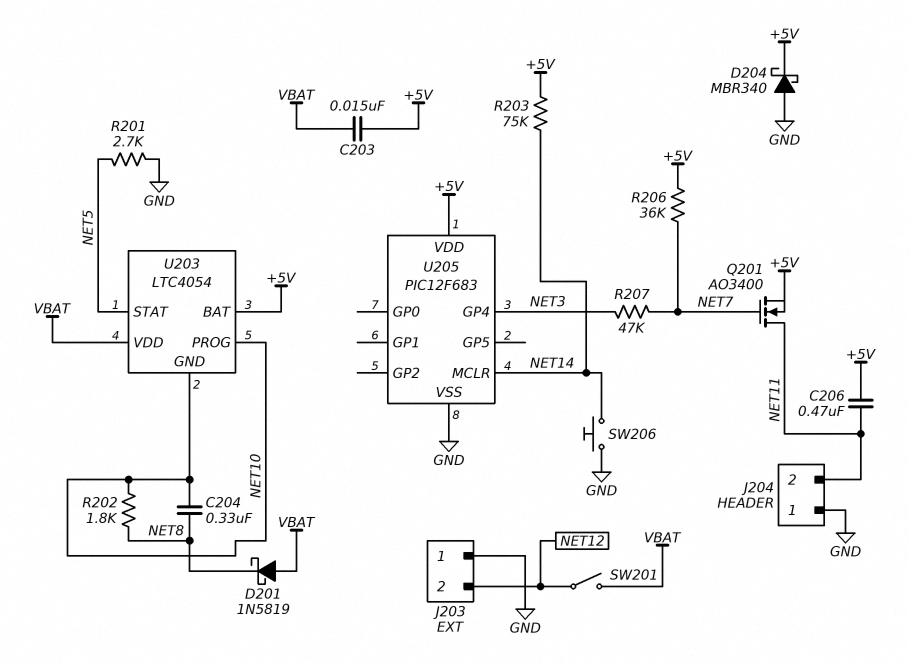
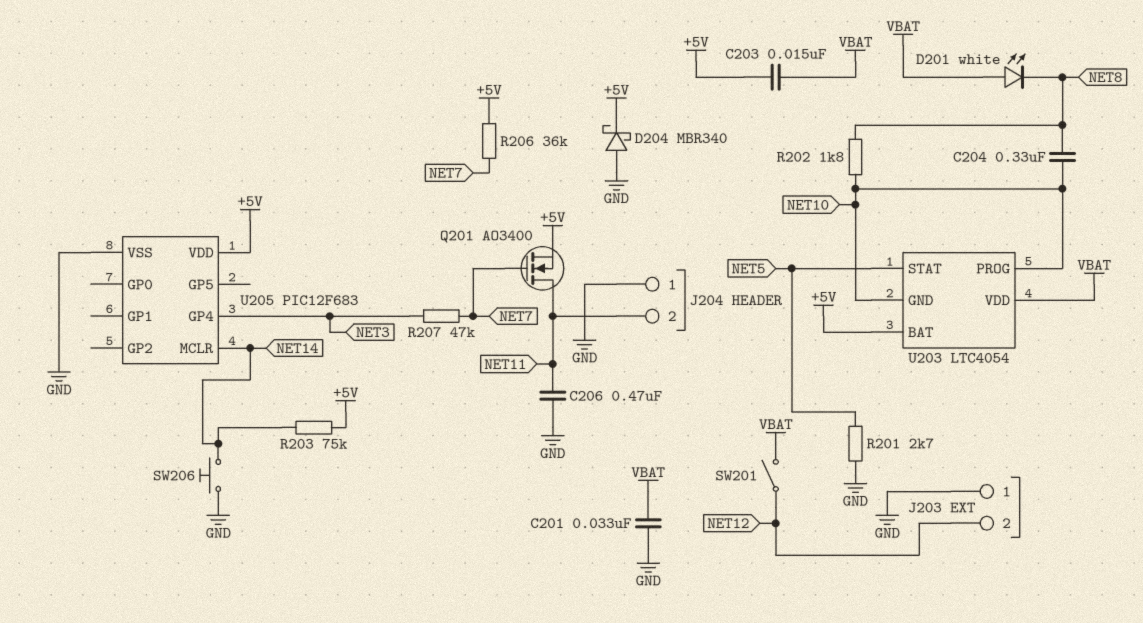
C201: none -> 33nF (GND, VBAT)
C206: 470nF (+5V, NET11) -> 470nF (GND, NET11)
D201: schottky 1N5819 (A VBAT, K NET8) -> LED white (A VBAT, K NET8)

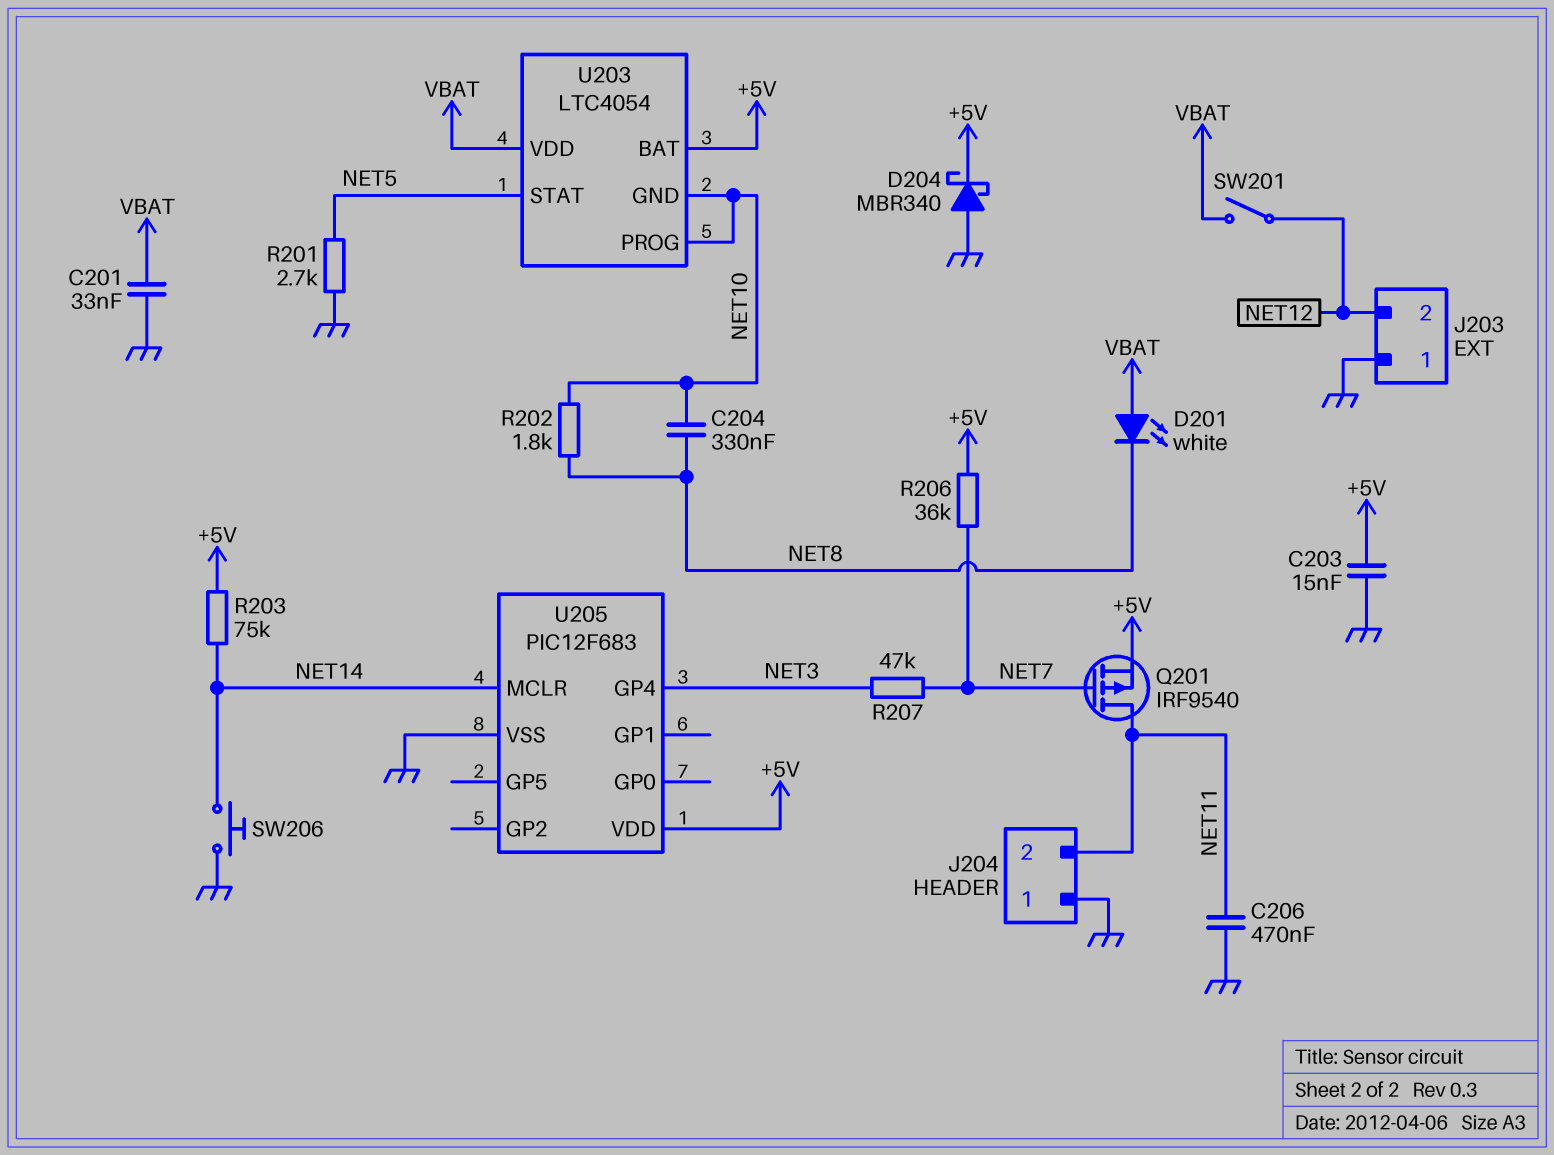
C203: 15nF (+5V, VBAT) -> 15nF (+5V, GND)
Q201: NMOS AO3400 (G NET7, D NET11, S +5V) -> PMOS IRF9540 (G NET7, D NET11, S +5V)

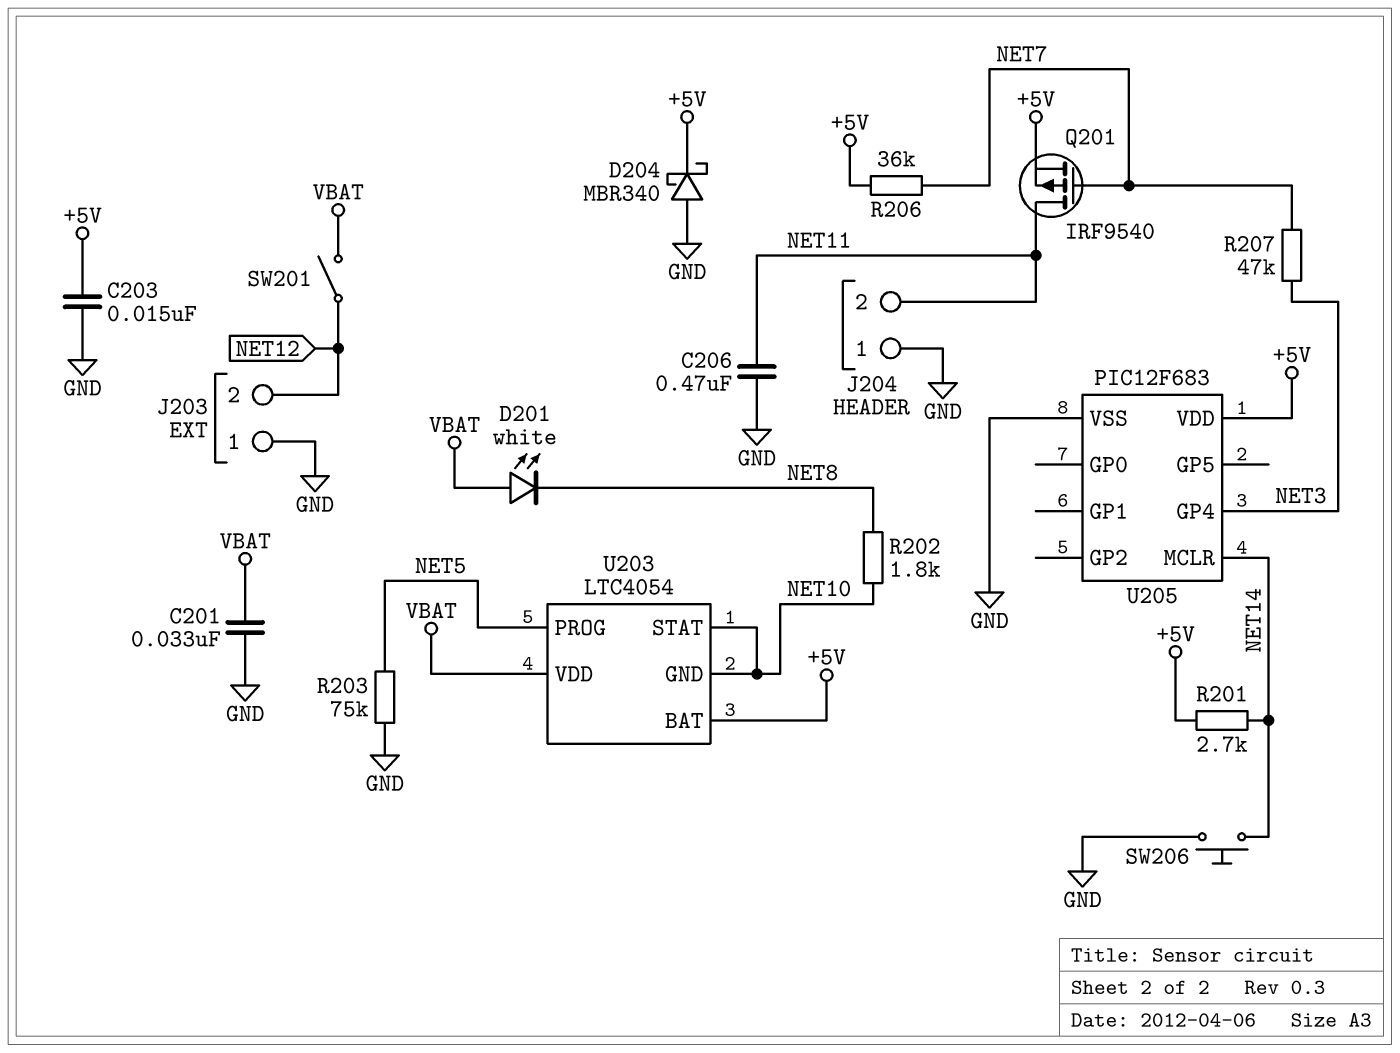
C204: 330nF (NET8, NET10) -> none
R201: 2.7k (GND, NET5) -> 2.7k (+5V, NET14)
R203: 75k (+5V, NET14) -> 75k (GND, NET5)
U203 pin PROG: NET10 -> NET5
U203 pin STAT: NET5 -> NET10

